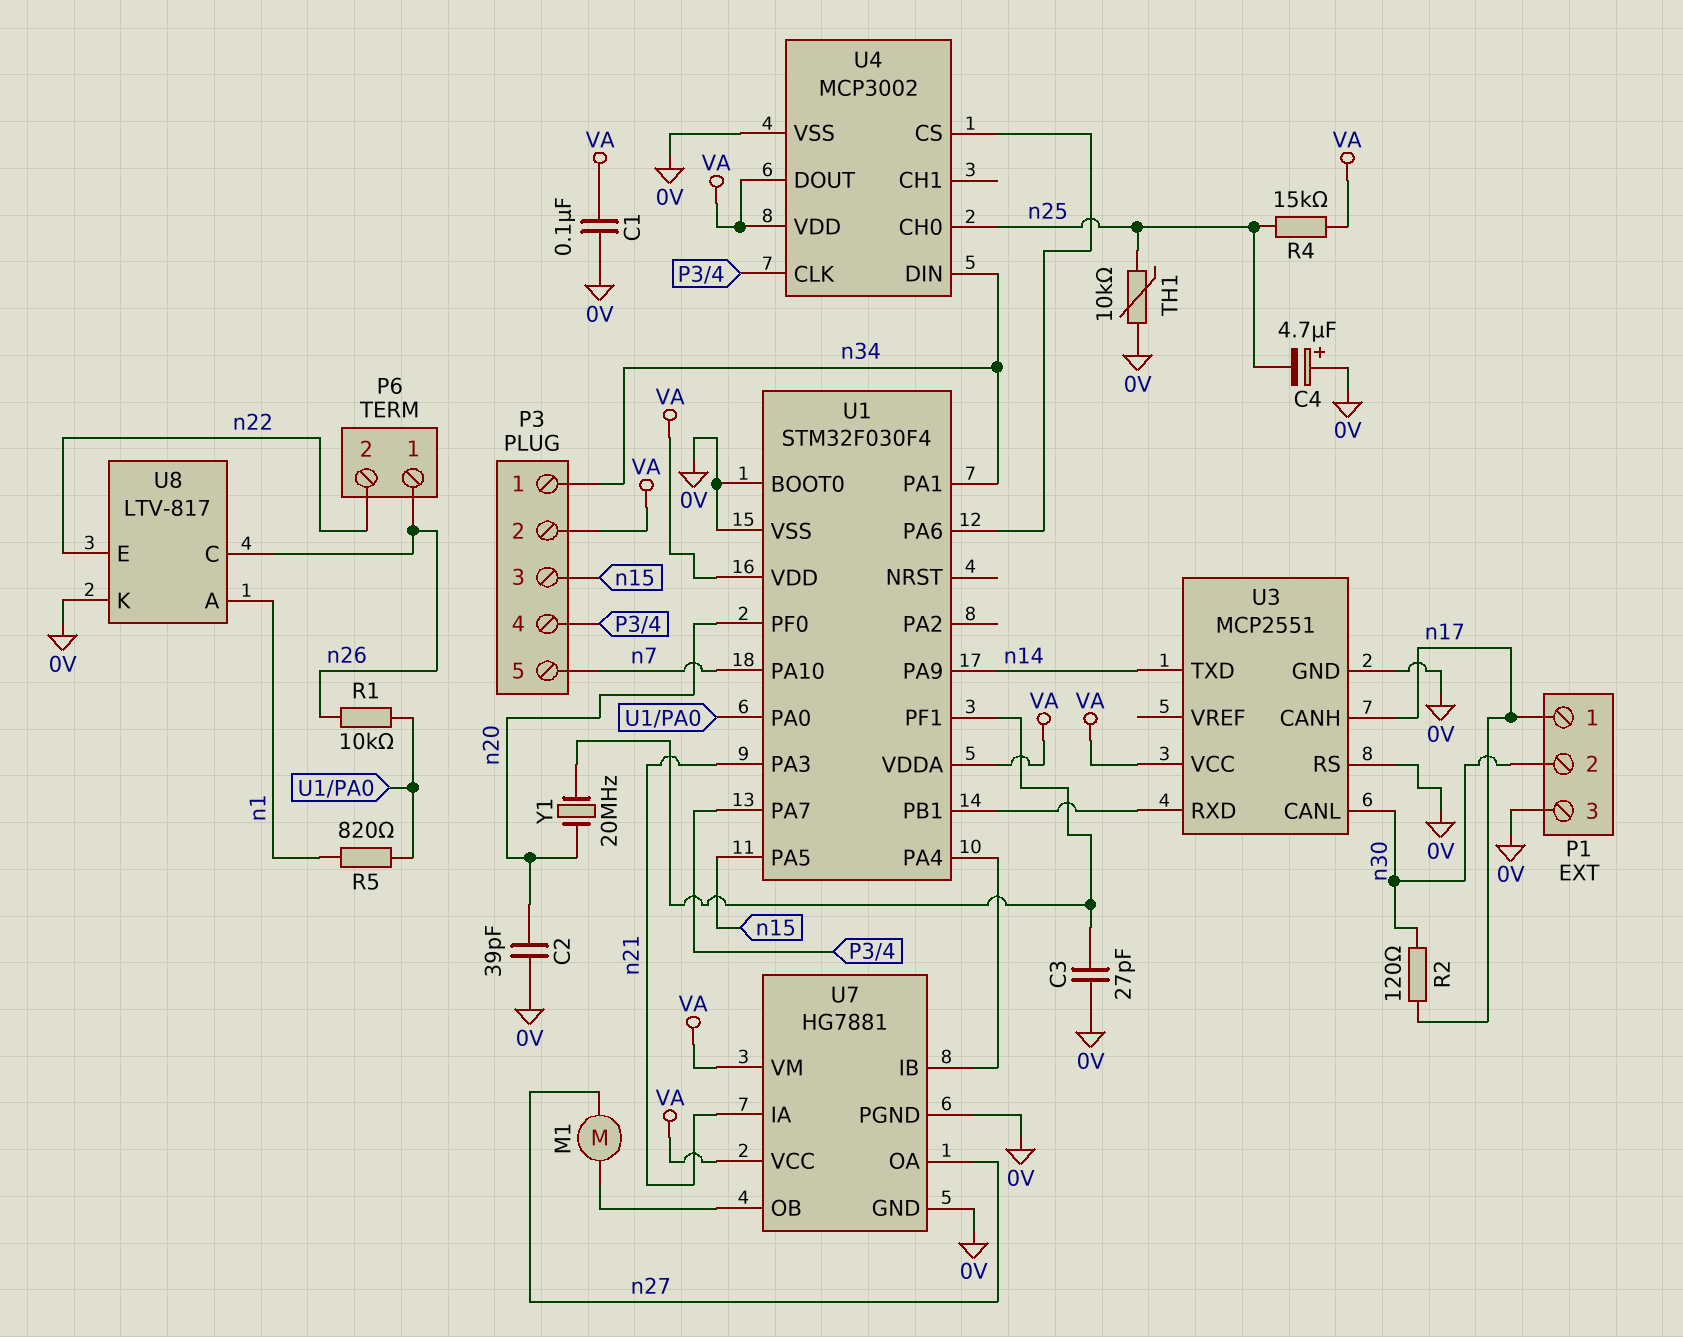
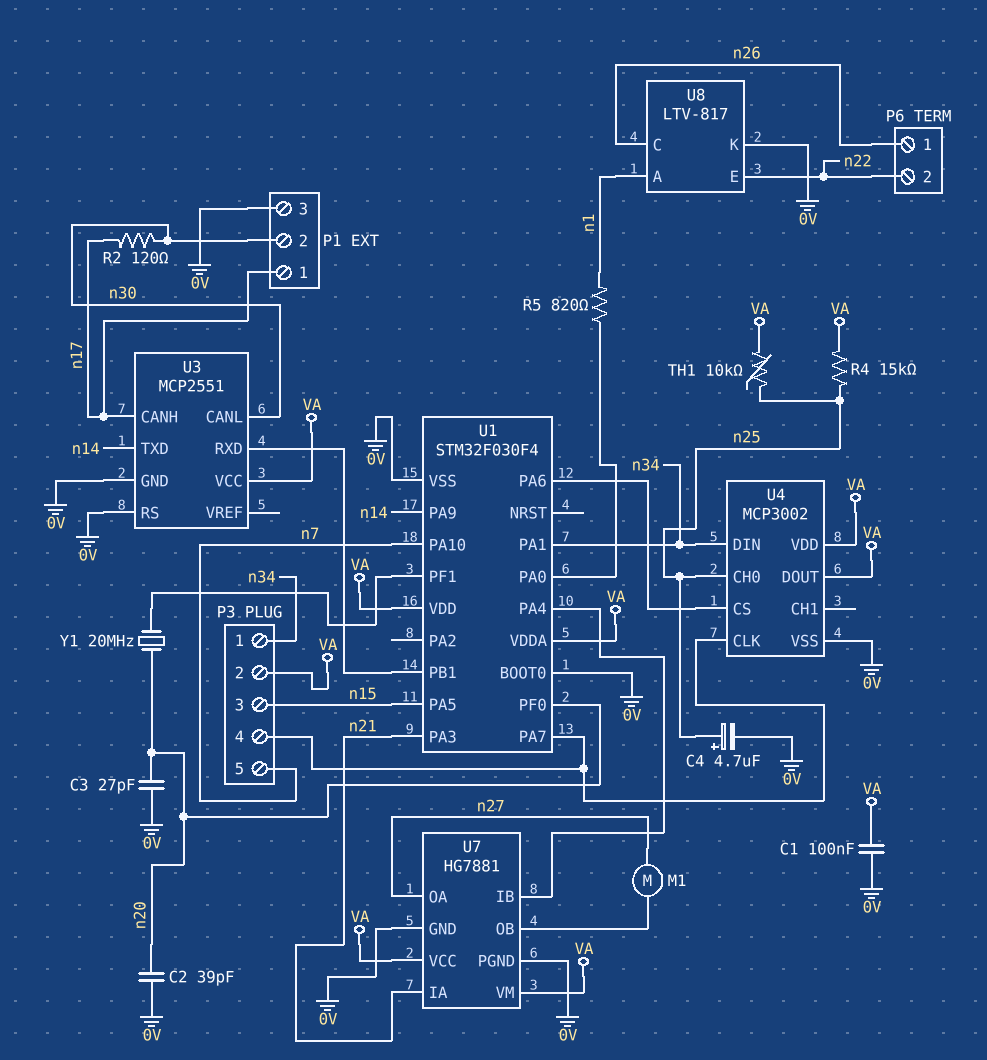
C3: 27pF (0V, U1/PF1) -> 27pF (0V, n20)
C4: 4.7uF (plus 0V, minus n25) -> 4.7uF (plus n25, minus 0V)
R1: 10k (U1/PA0, n26) -> none
TH1: 10k (0V, n25) -> 10k (VA, n25)

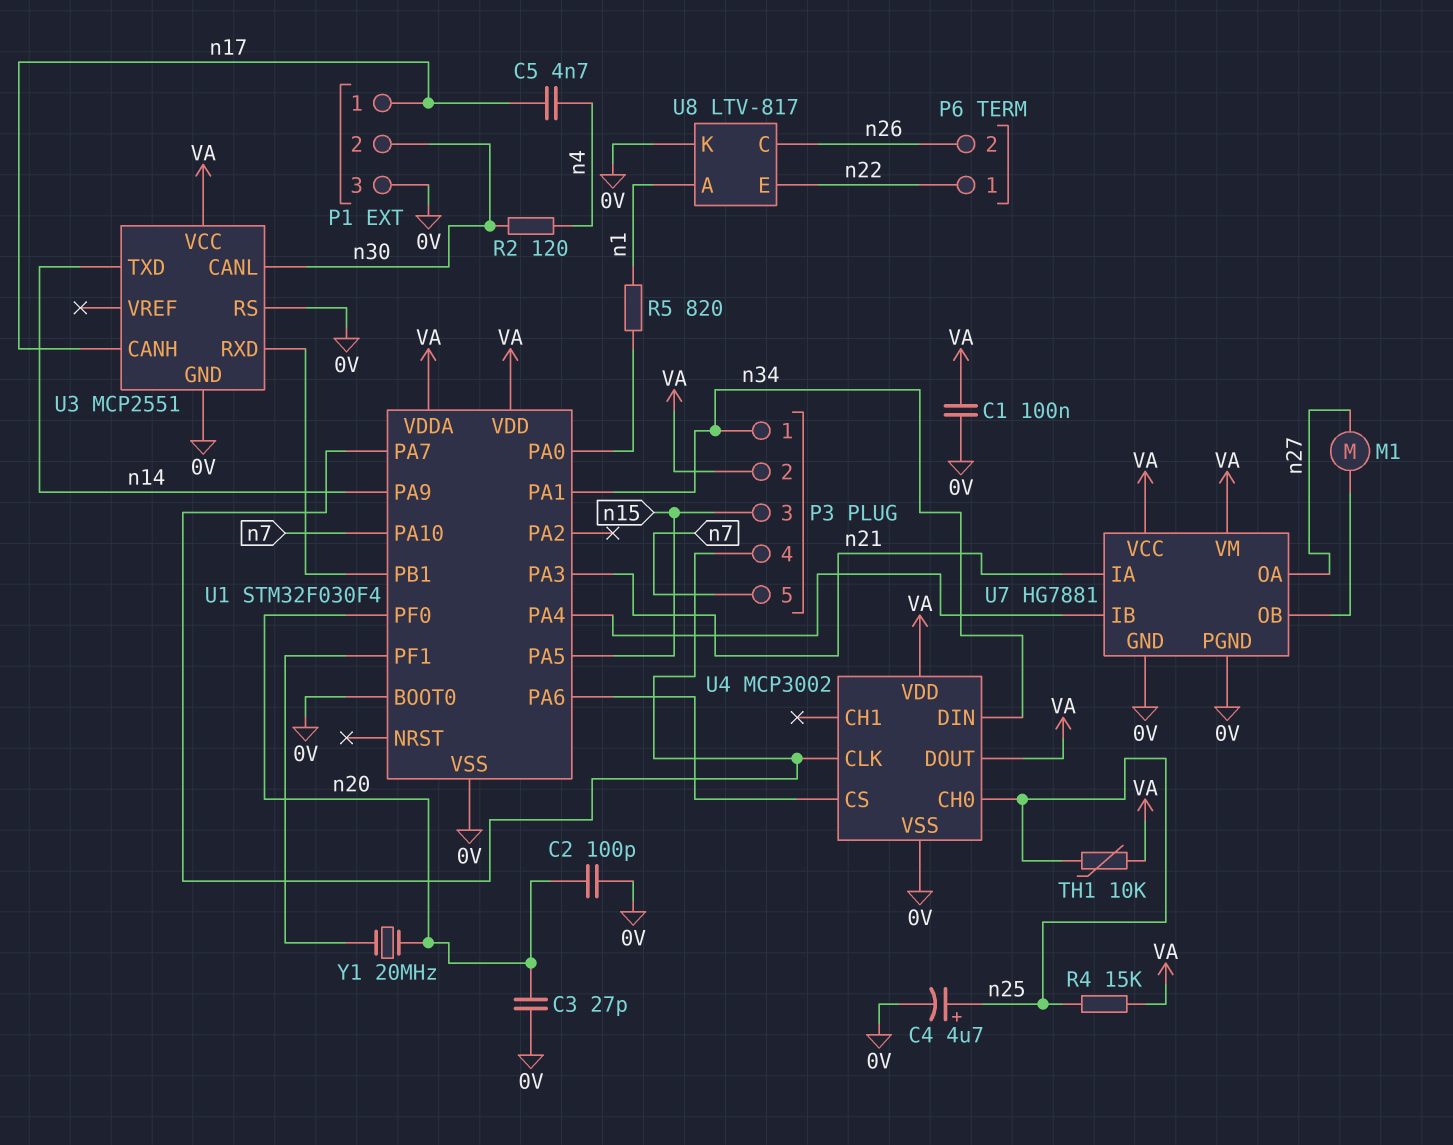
C2: 39pF (0V, n20) -> 100pF (0V, n20)
C5: none -> 4.7nF (n4, n17)
P6 pin 1: n26 -> n22
P6 pin 2: n22 -> n26
R2: 120 (n17, n30) -> 120 (n4, n30)

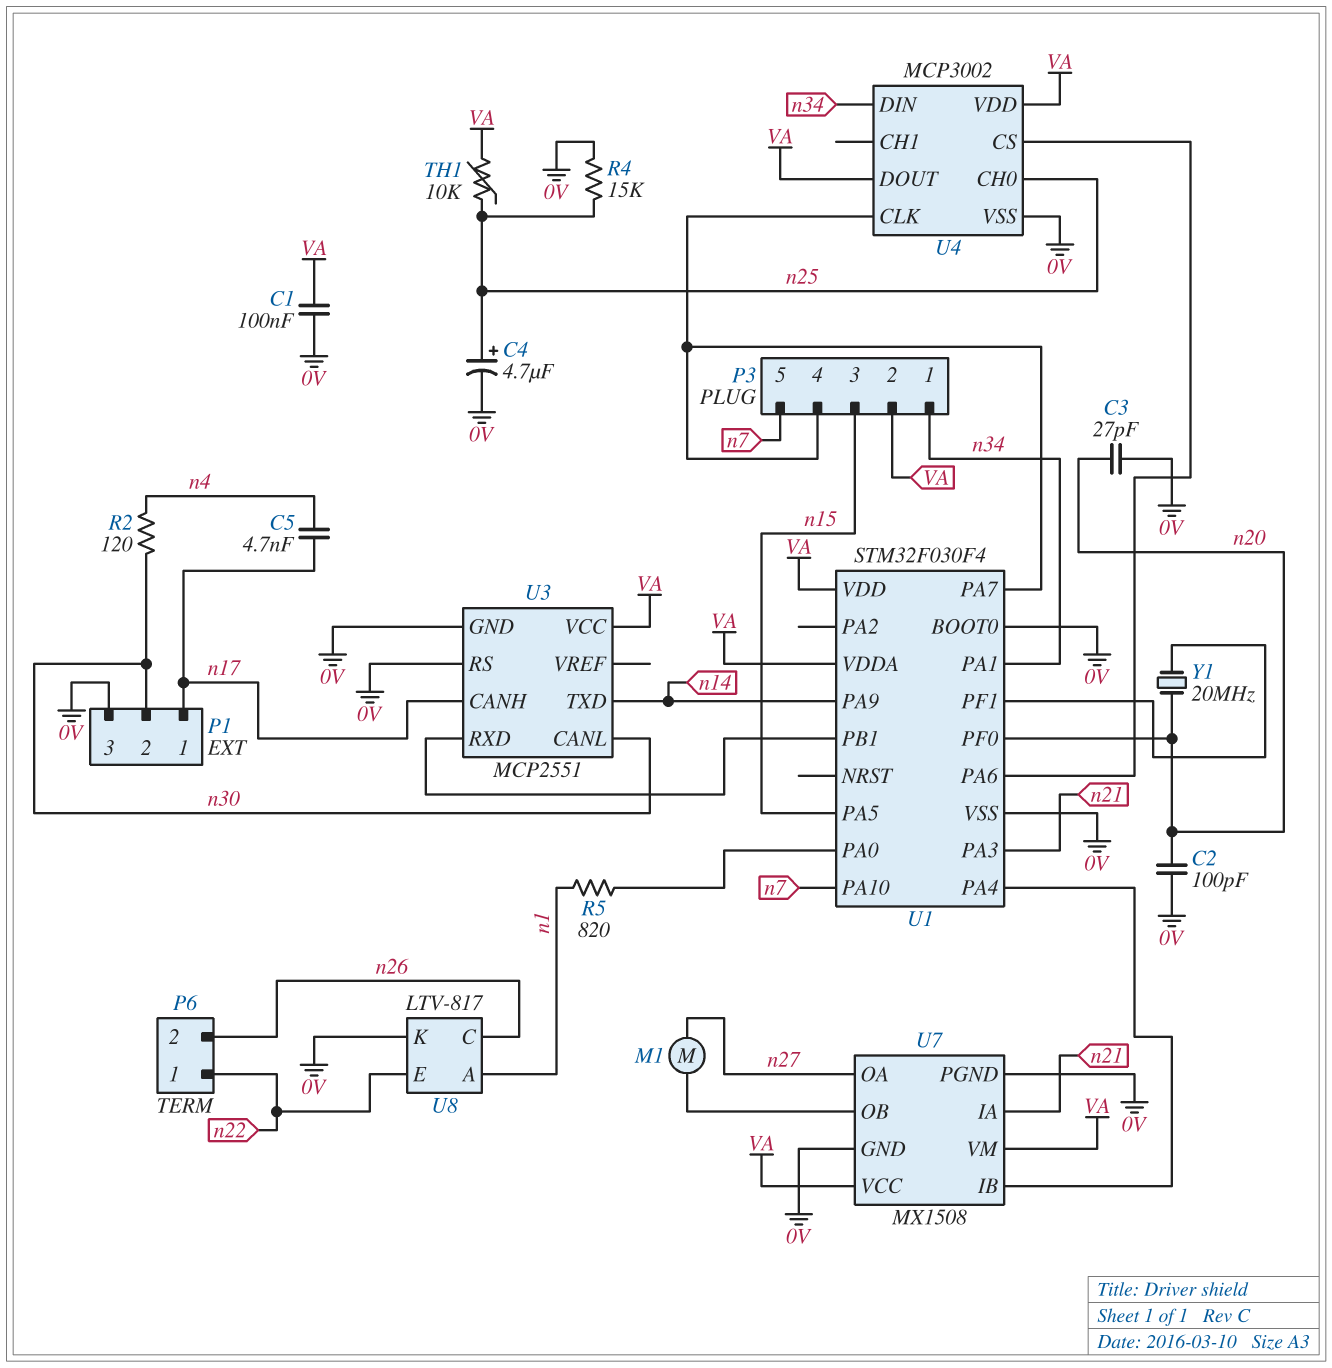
R4: 15k (VA, n25) -> 15k (0V, n25)
U7: HG7881 -> MX1508

